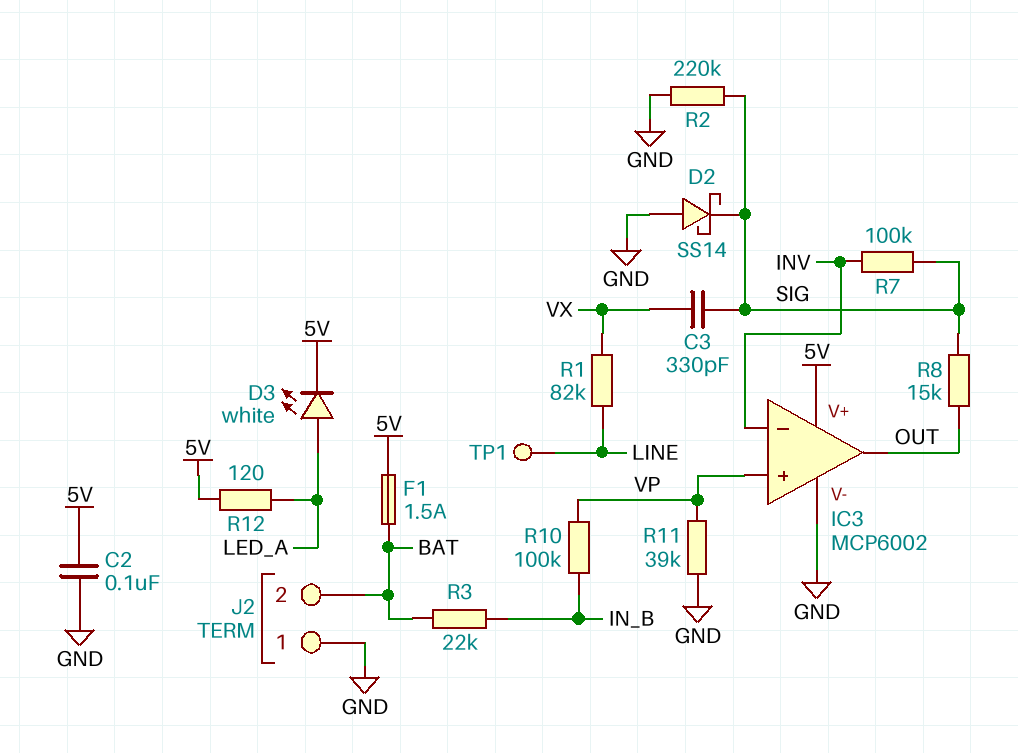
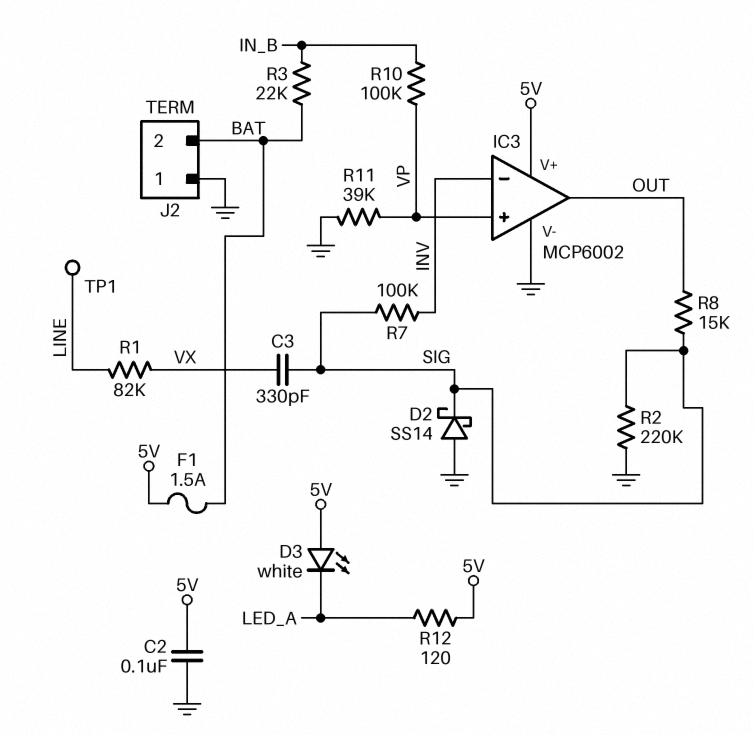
D3: LED white (A LED_A, K 5V) -> LED white (A 5V, K LED_A)

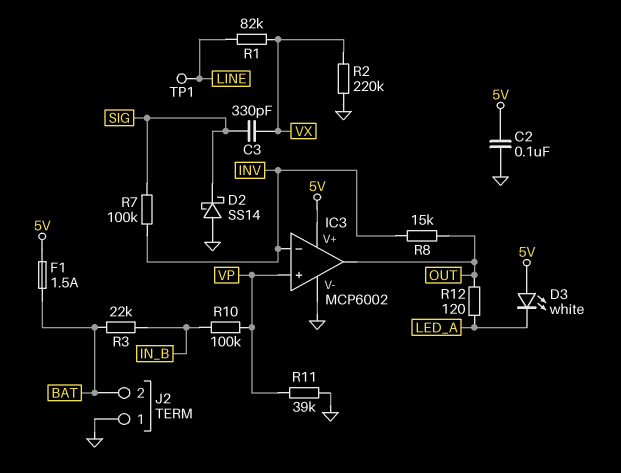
R2: 220k (GND, SIG) -> 220k (GND, VX)
R8: 15k (OUT, SIG) -> 15k (INV, OUT)
R12: 120 (5V, LED_A) -> 120 (LED_A, OUT)

